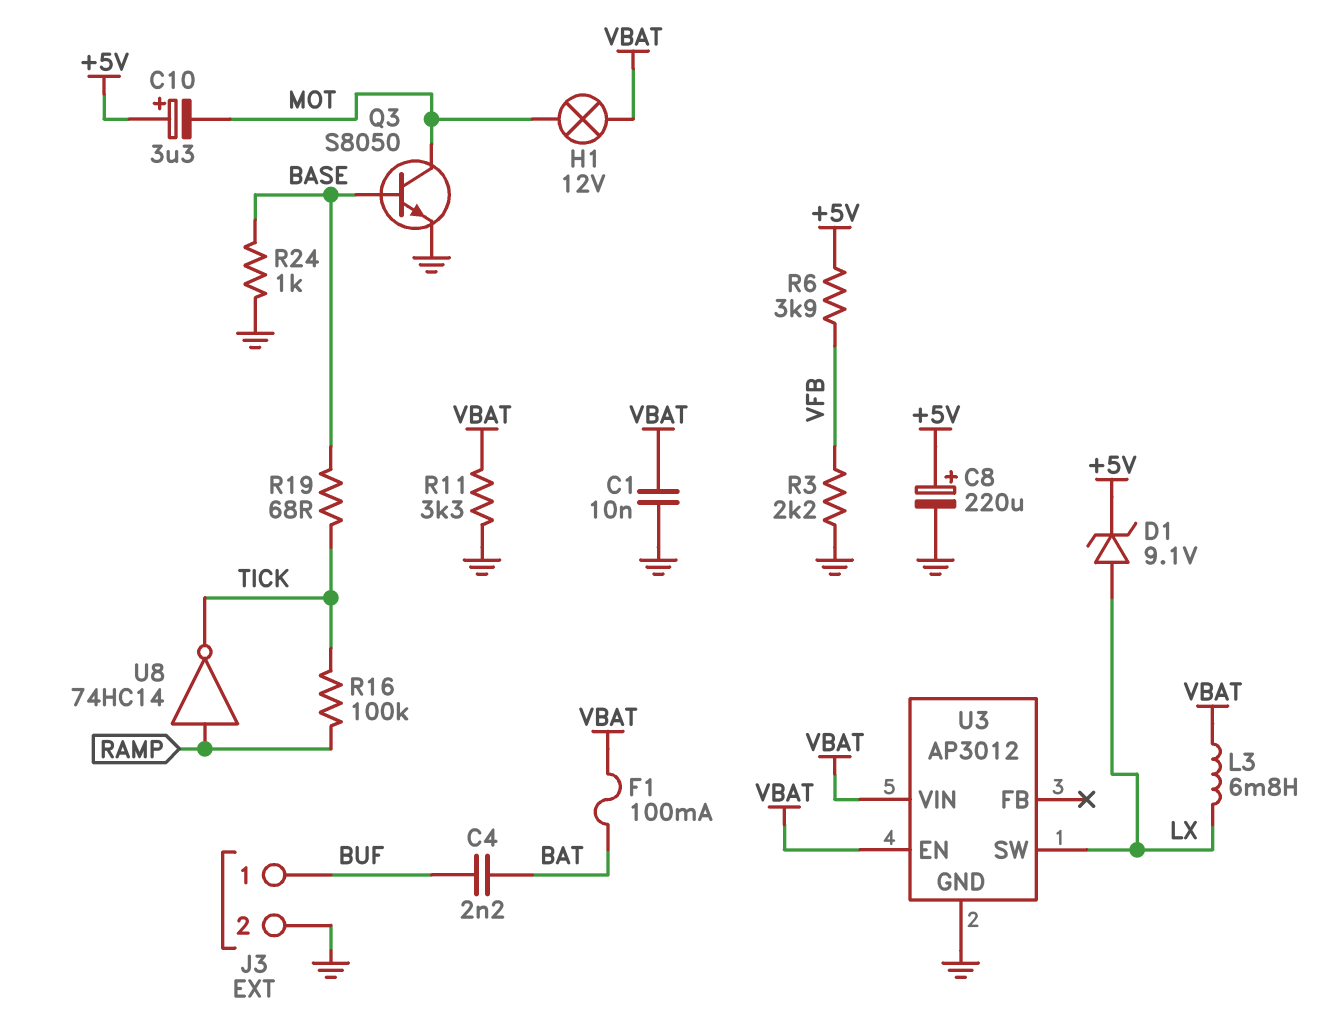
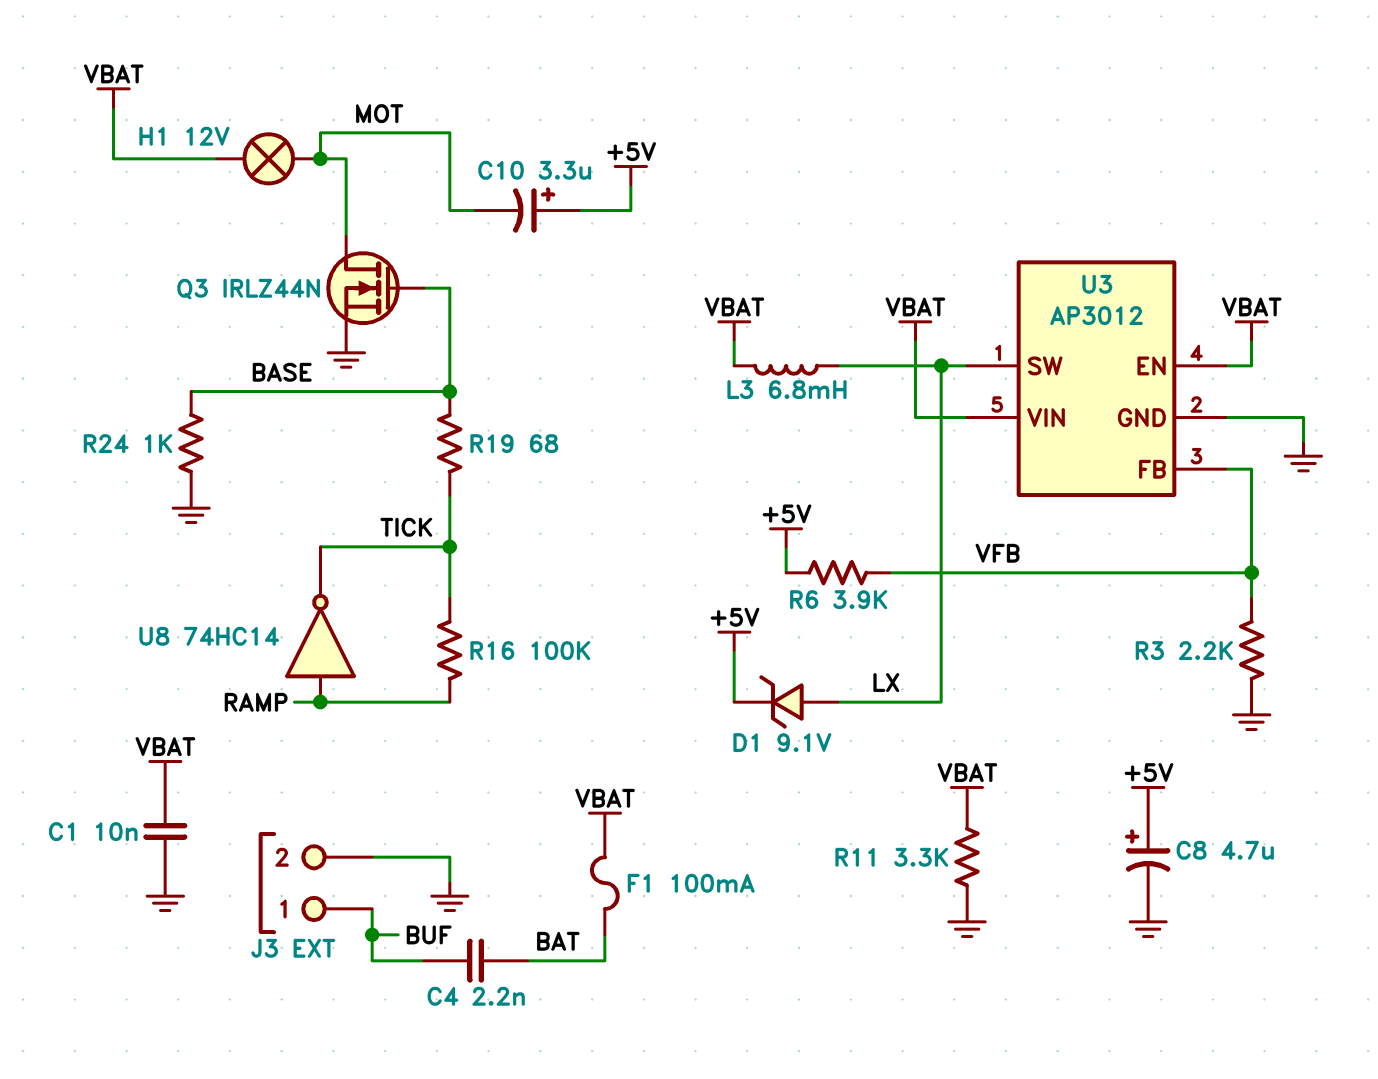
C8: 220uF (plus +5V, minus GND) -> 4.7uF (plus +5V, minus GND)
Q3: NPN S8050 (B BASE, C MOT, E GND) -> NMOS IRLZ44N (G BASE, D MOT, S GND)
U3 pin FB: none -> VFB

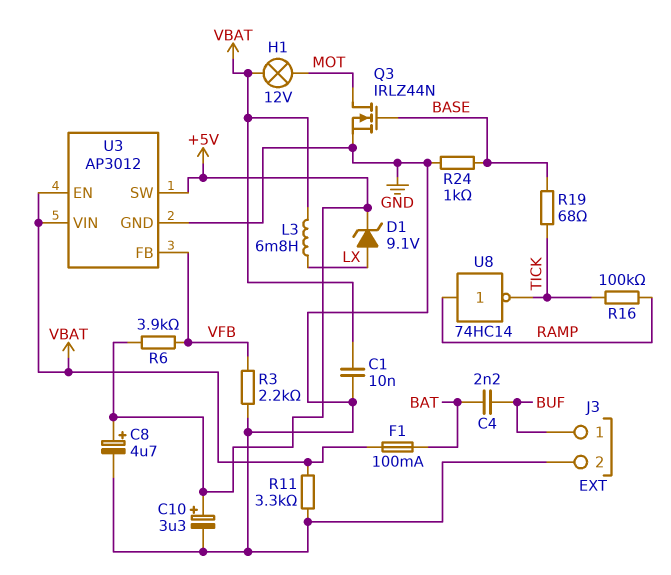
C10: 3.3uF (plus +5V, minus MOT) -> 3.3uF (plus +5V, minus GND)
U3 pin SW: LX -> +5V

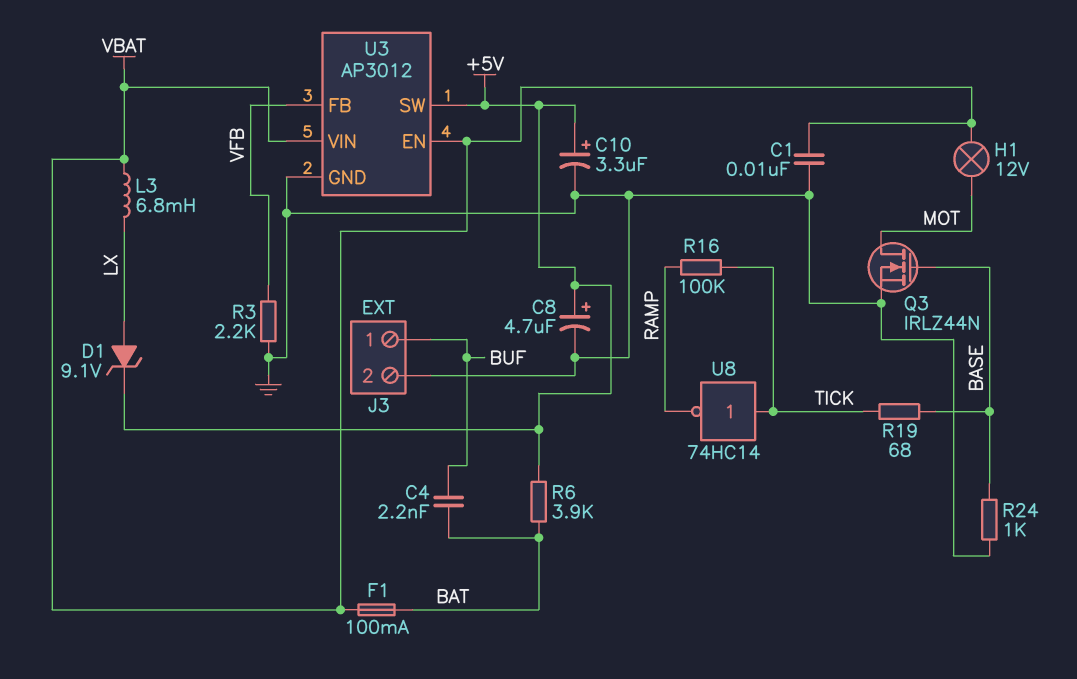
R6: 3.9k (+5V, VFB) -> 3.9k (+5V, BAT)
R11: 3.3k (GND, VBAT) -> none
U8: NOT 74HC14 (in RAMP, out TICK) -> NOT 74HC14 (in TICK, out RAMP)

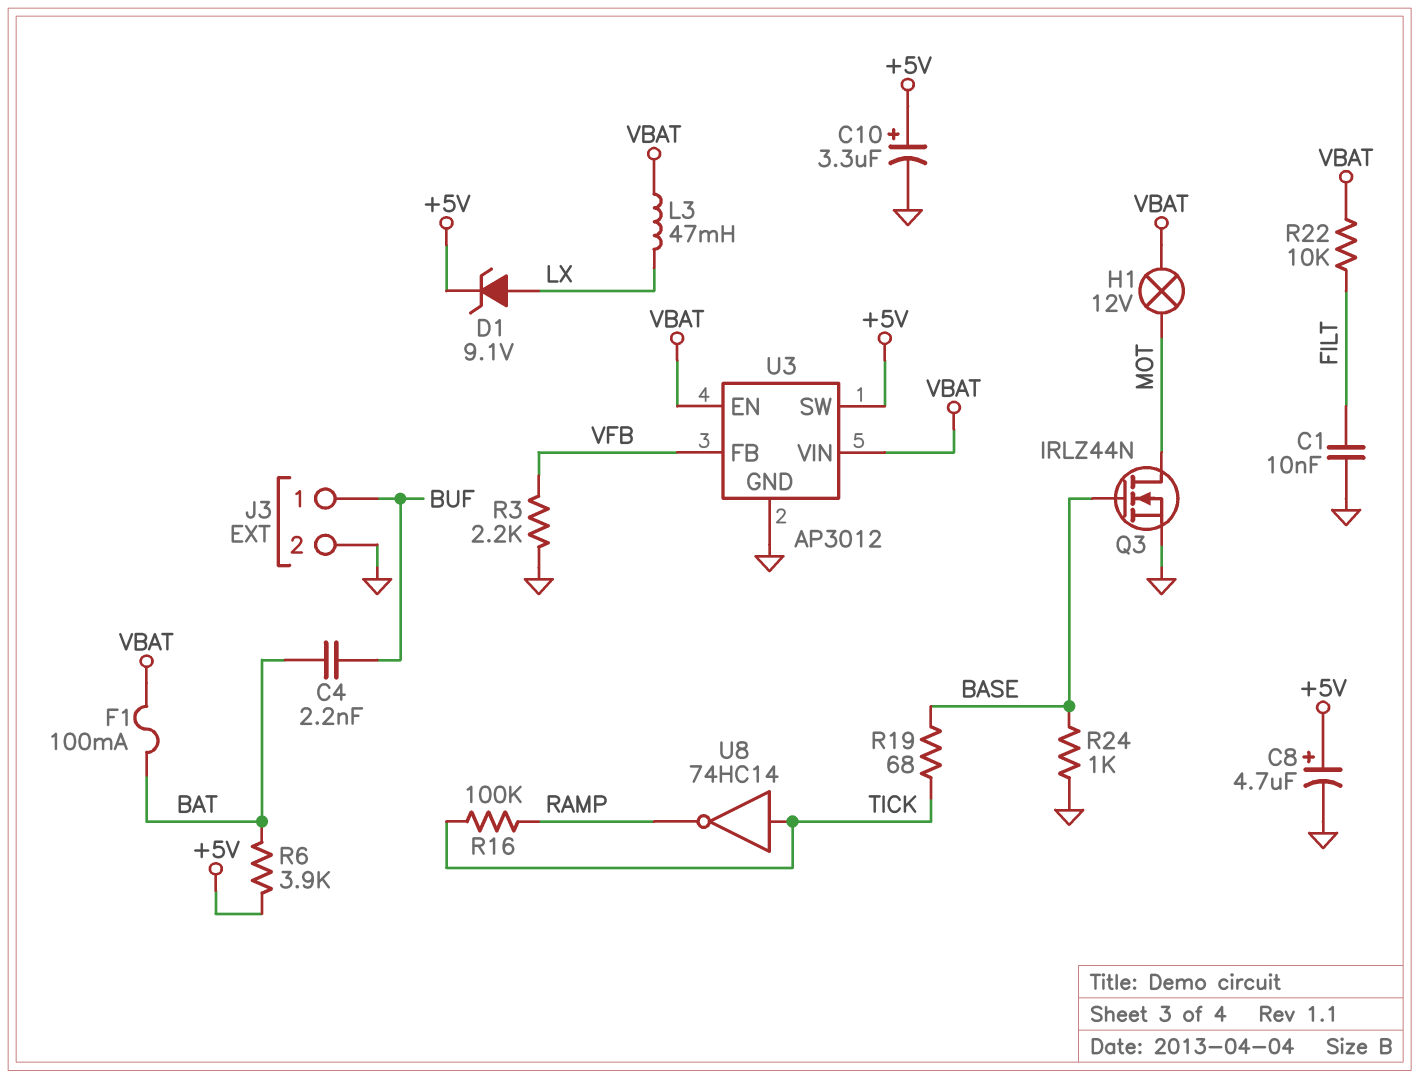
C1: 10nF (GND, VBAT) -> 10nF (FILT, GND)
L3: 6.8mH (LX, VBAT) -> 47mH (LX, VBAT)
R22: none -> 10k (FILT, VBAT)

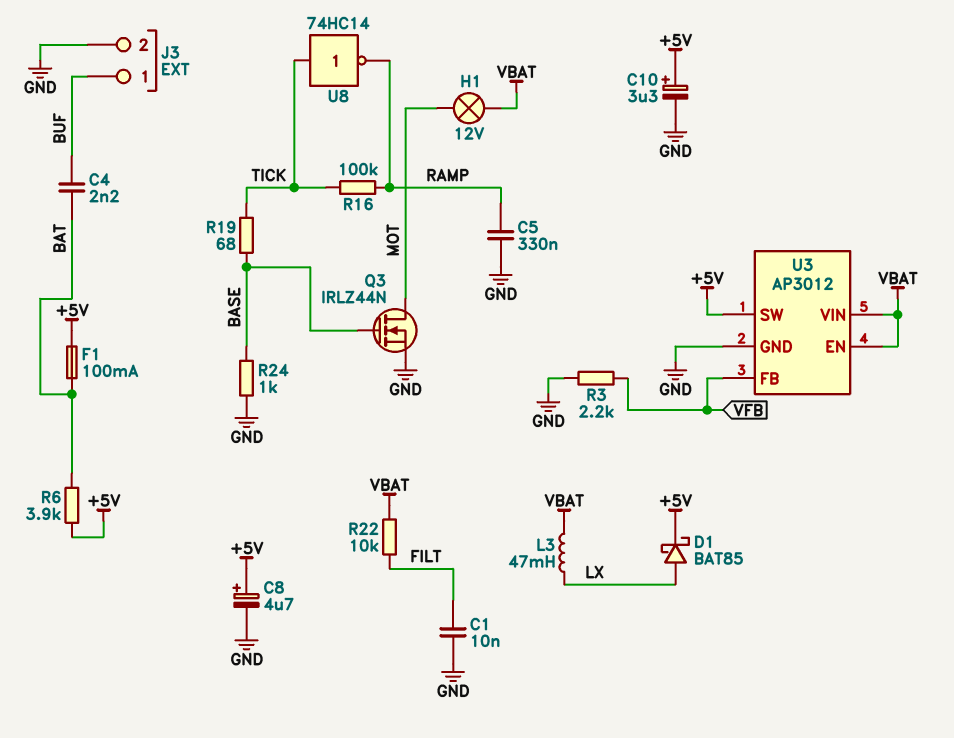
C5: none -> 330nF (GND, RAMP)
D1: zener 9.1V (A LX, K +5V) -> schottky BAT85 (A LX, K +5V)
F1: 100mA (BAT, VBAT) -> 100mA (+5V, BAT)

